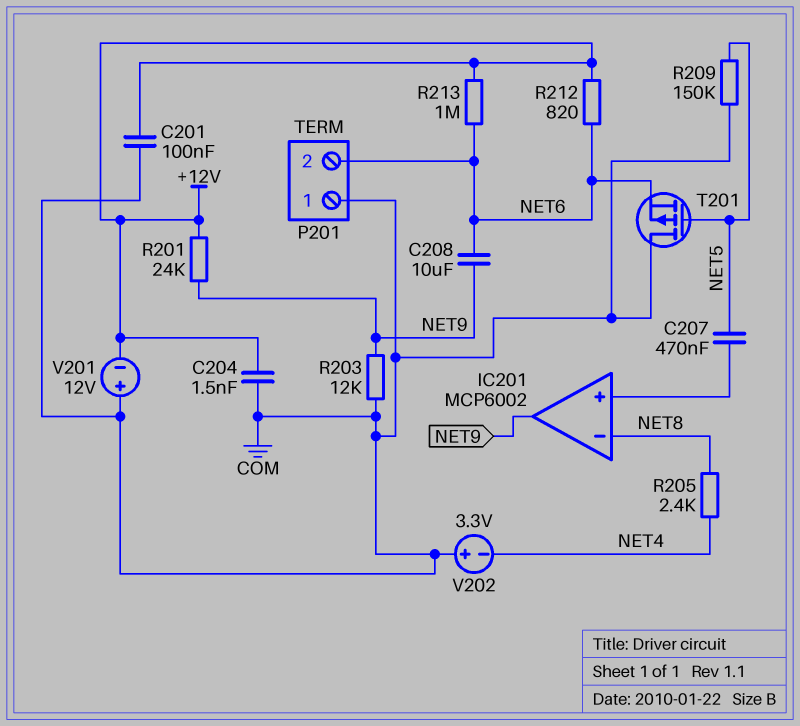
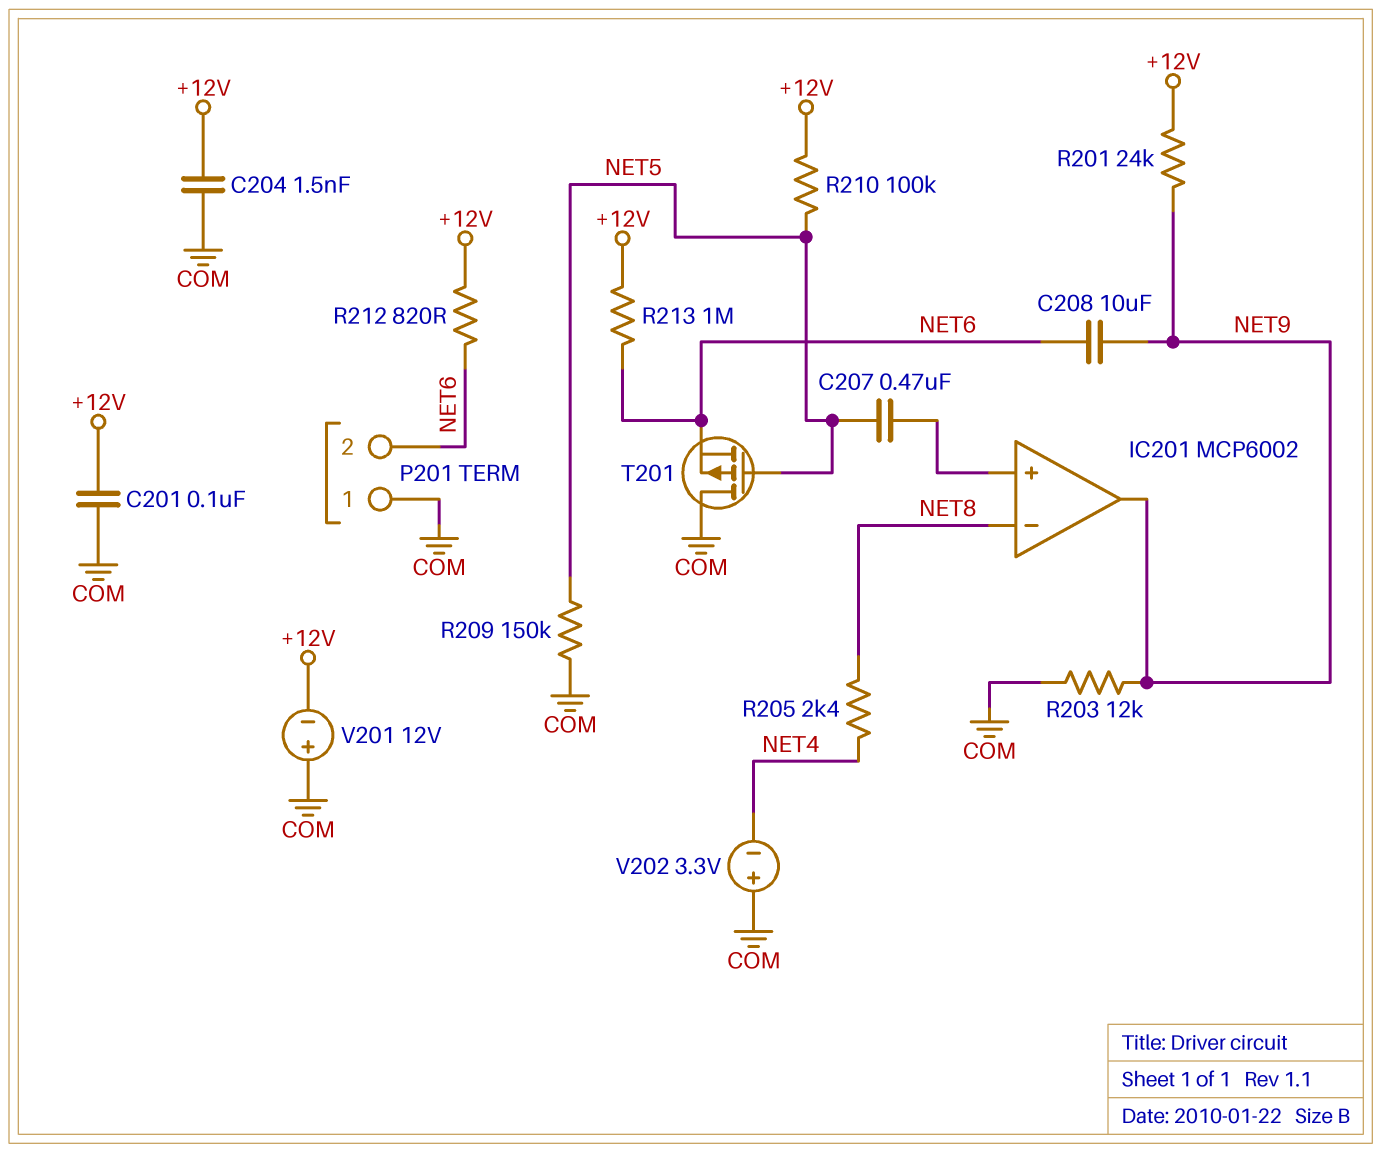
R210: none -> 100k (+12V, NET5)

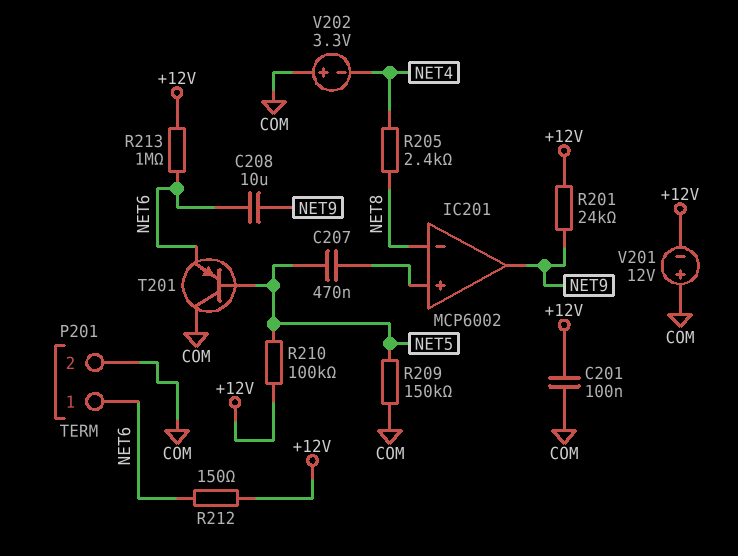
C204: 1.5nF (+12V, COM) -> none
P201 pin 1: COM -> NET6
P201 pin 2: NET6 -> COM
R203: 12k (COM, NET9) -> none
R212: 820 (+12V, NET6) -> 150 (+12V, NET6)
T201: PMOS (G NET5, D COM, S NET6) -> PNP (B NET5, C COM, E NET6)

